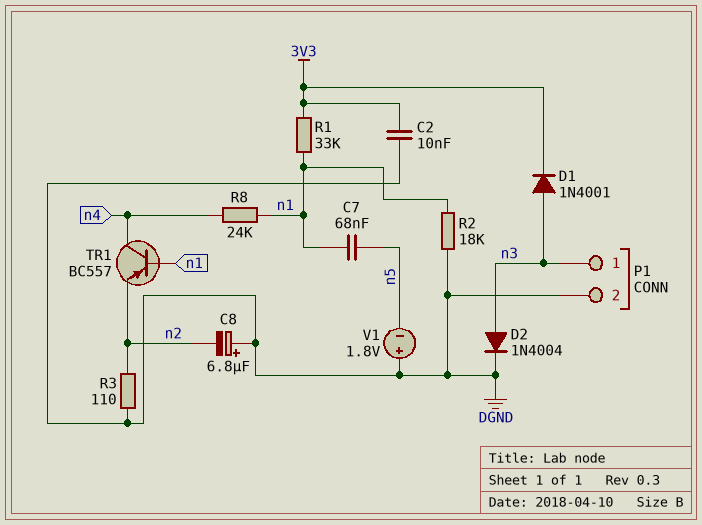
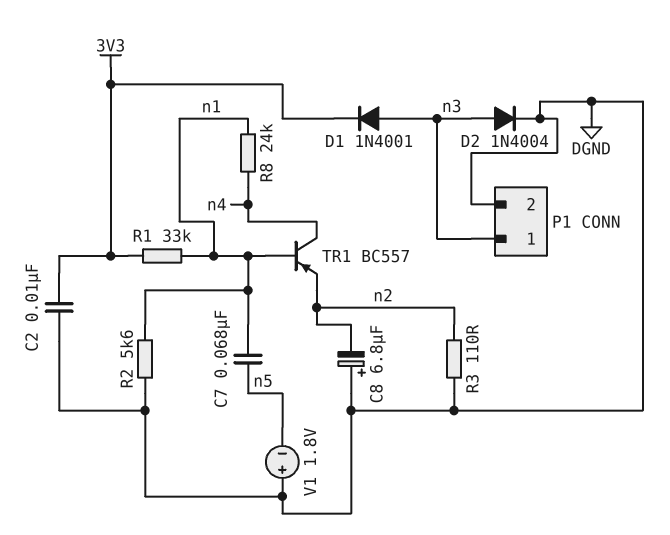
R2: 18k (DGND, n1) -> 5.6k (DGND, n1)

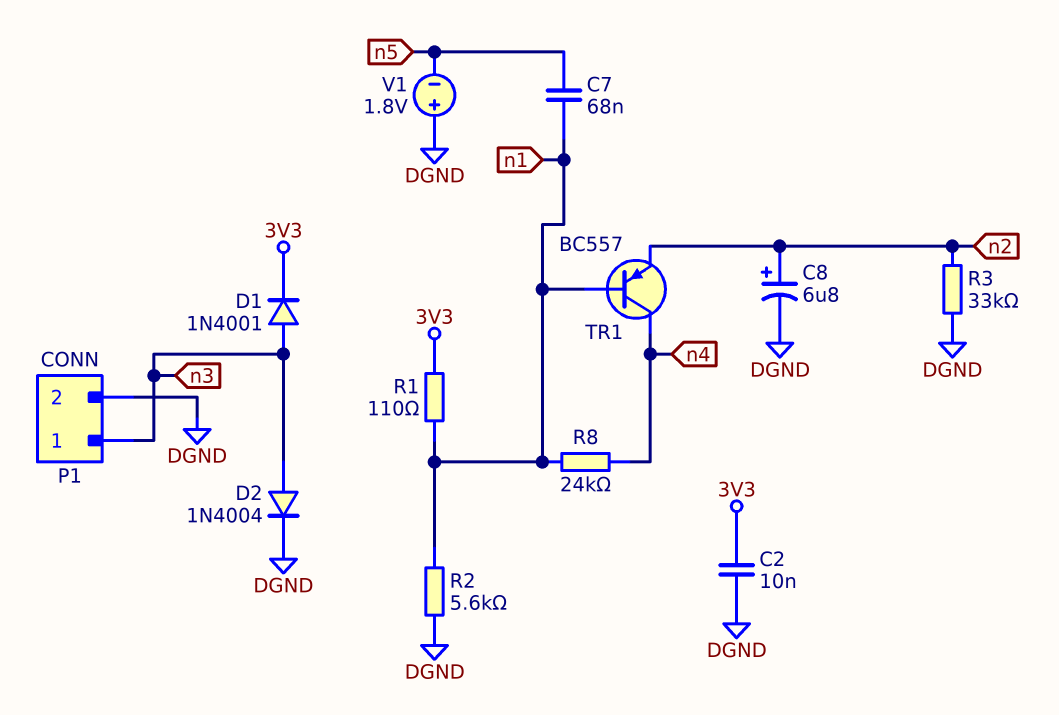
C8: 6.8uF (plus DGND, minus n2) -> 6.8uF (plus n2, minus DGND)
R1: 33k (3V3, n1) -> 110 (3V3, n1)
R3: 110 (DGND, n2) -> 33k (DGND, n2)

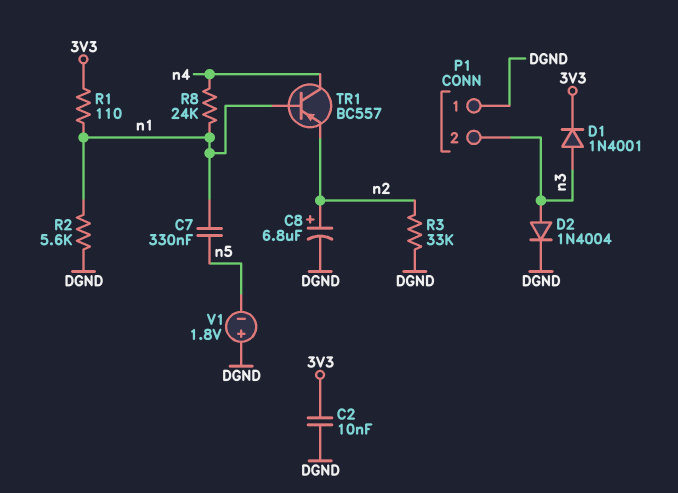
C7: 68nF (n1, n5) -> 330nF (n1, n5)
P1 pin 1: n3 -> DGND
P1 pin 2: DGND -> n3

